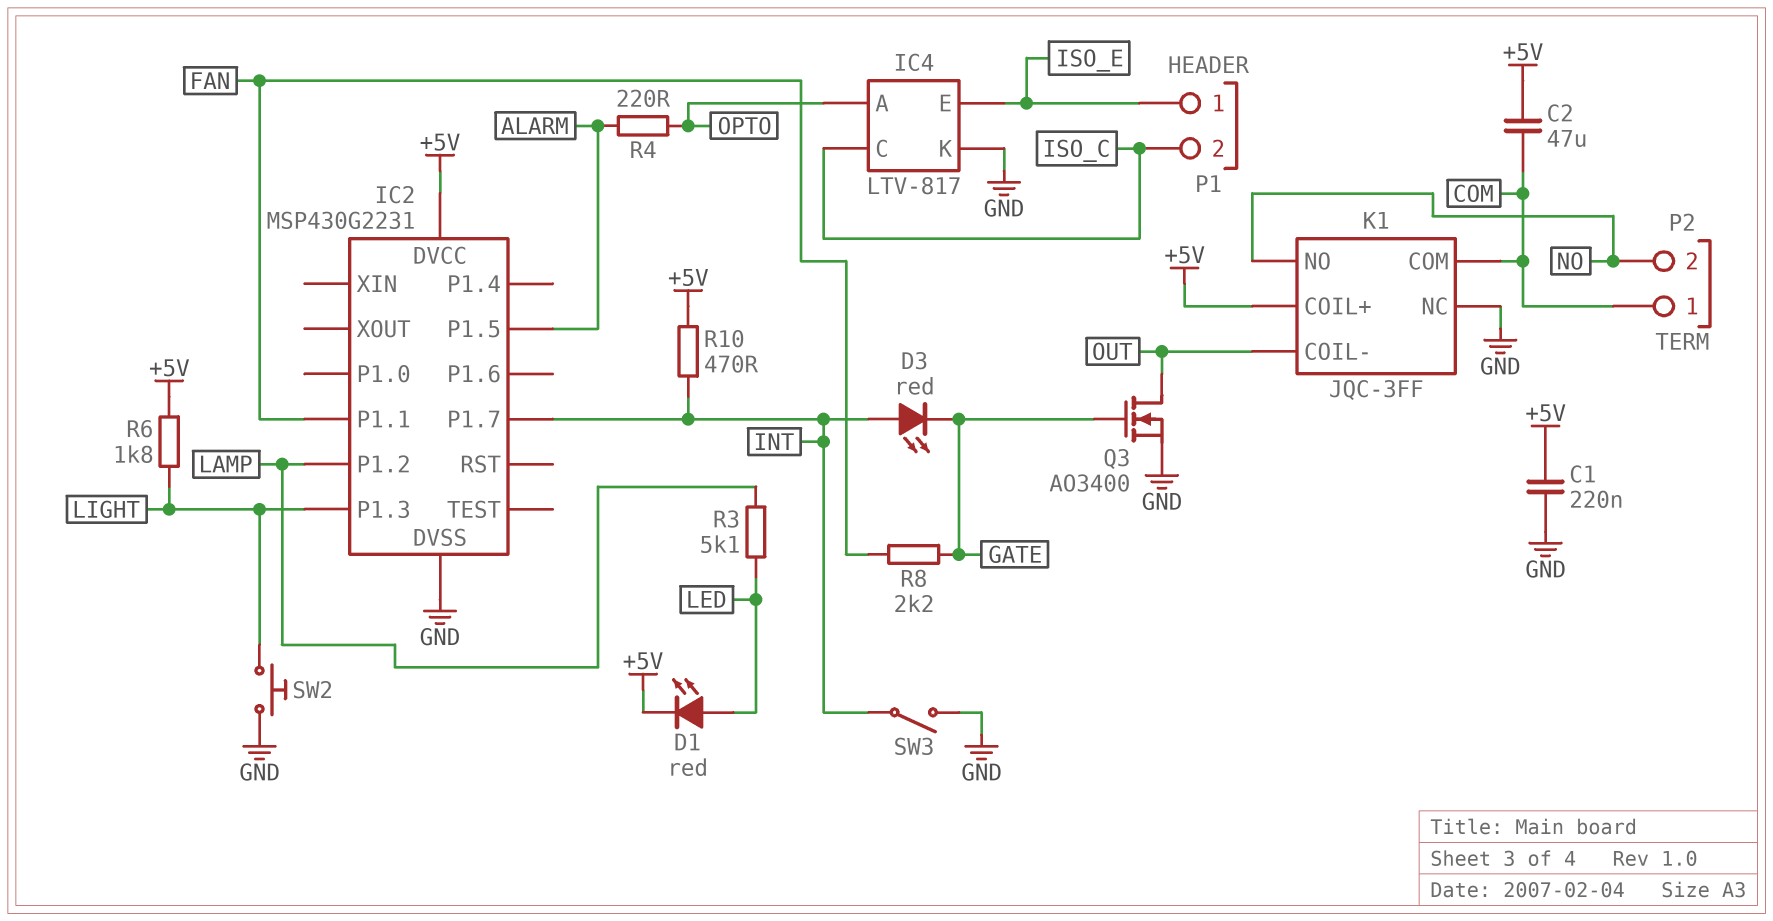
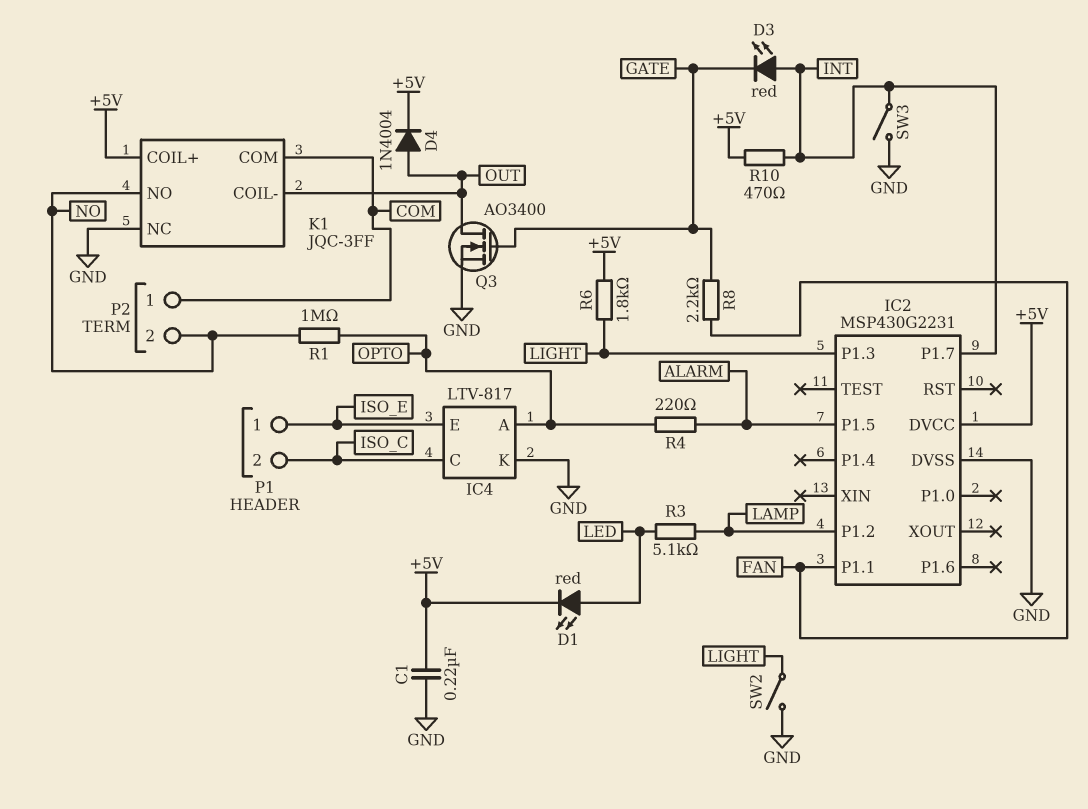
C2: 47uF (+5V, COM) -> none
D4: none -> diode 1N4004 (A OUT, K +5V)
R1: none -> 1M (NO, OPTO)
SW2: button (GND, LIGHT) -> switch (GND, LIGHT)

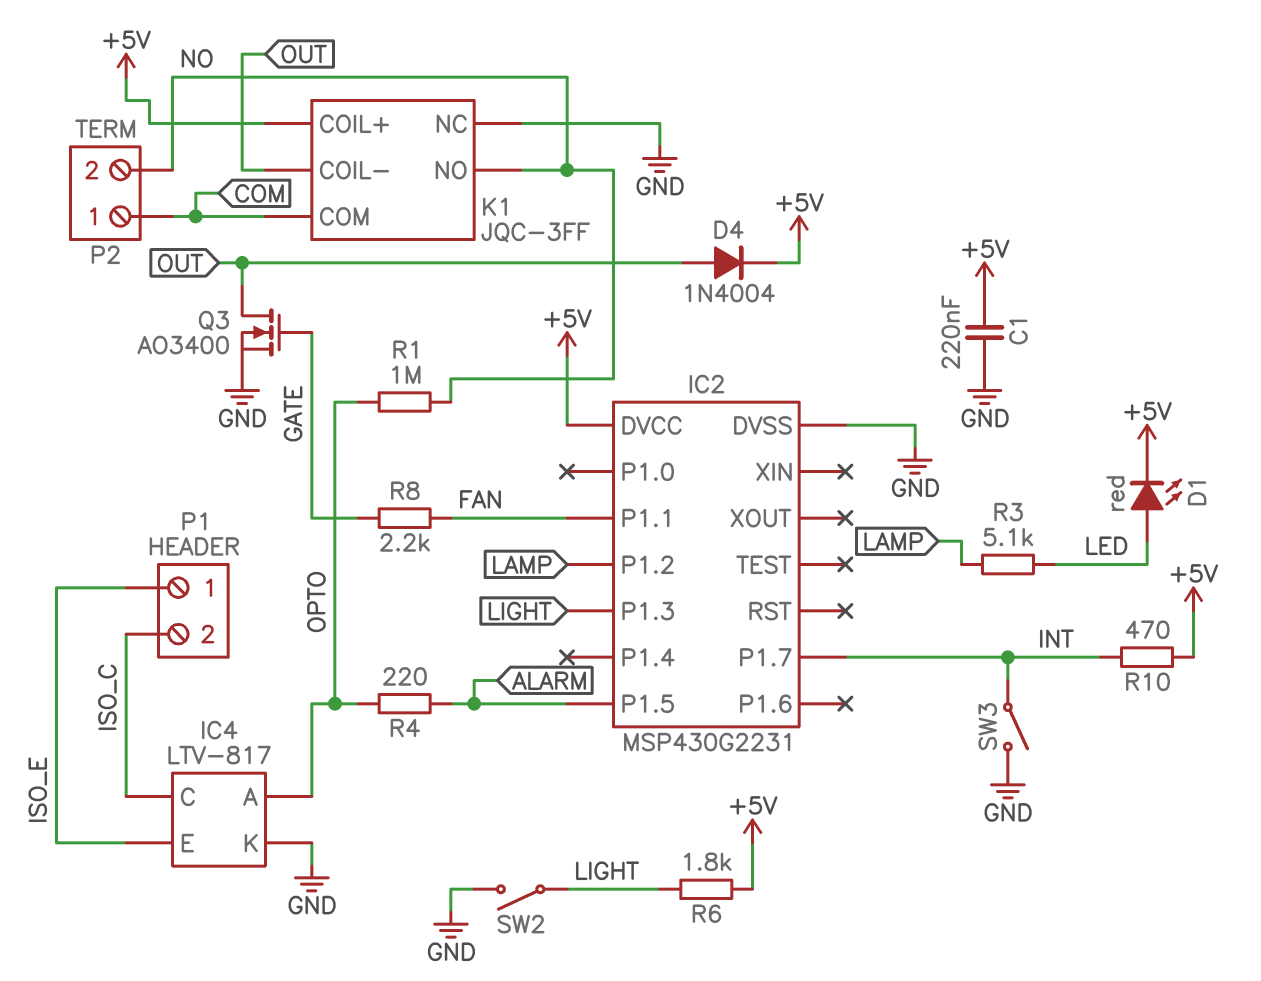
D3: LED red (A INT, K GATE) -> none

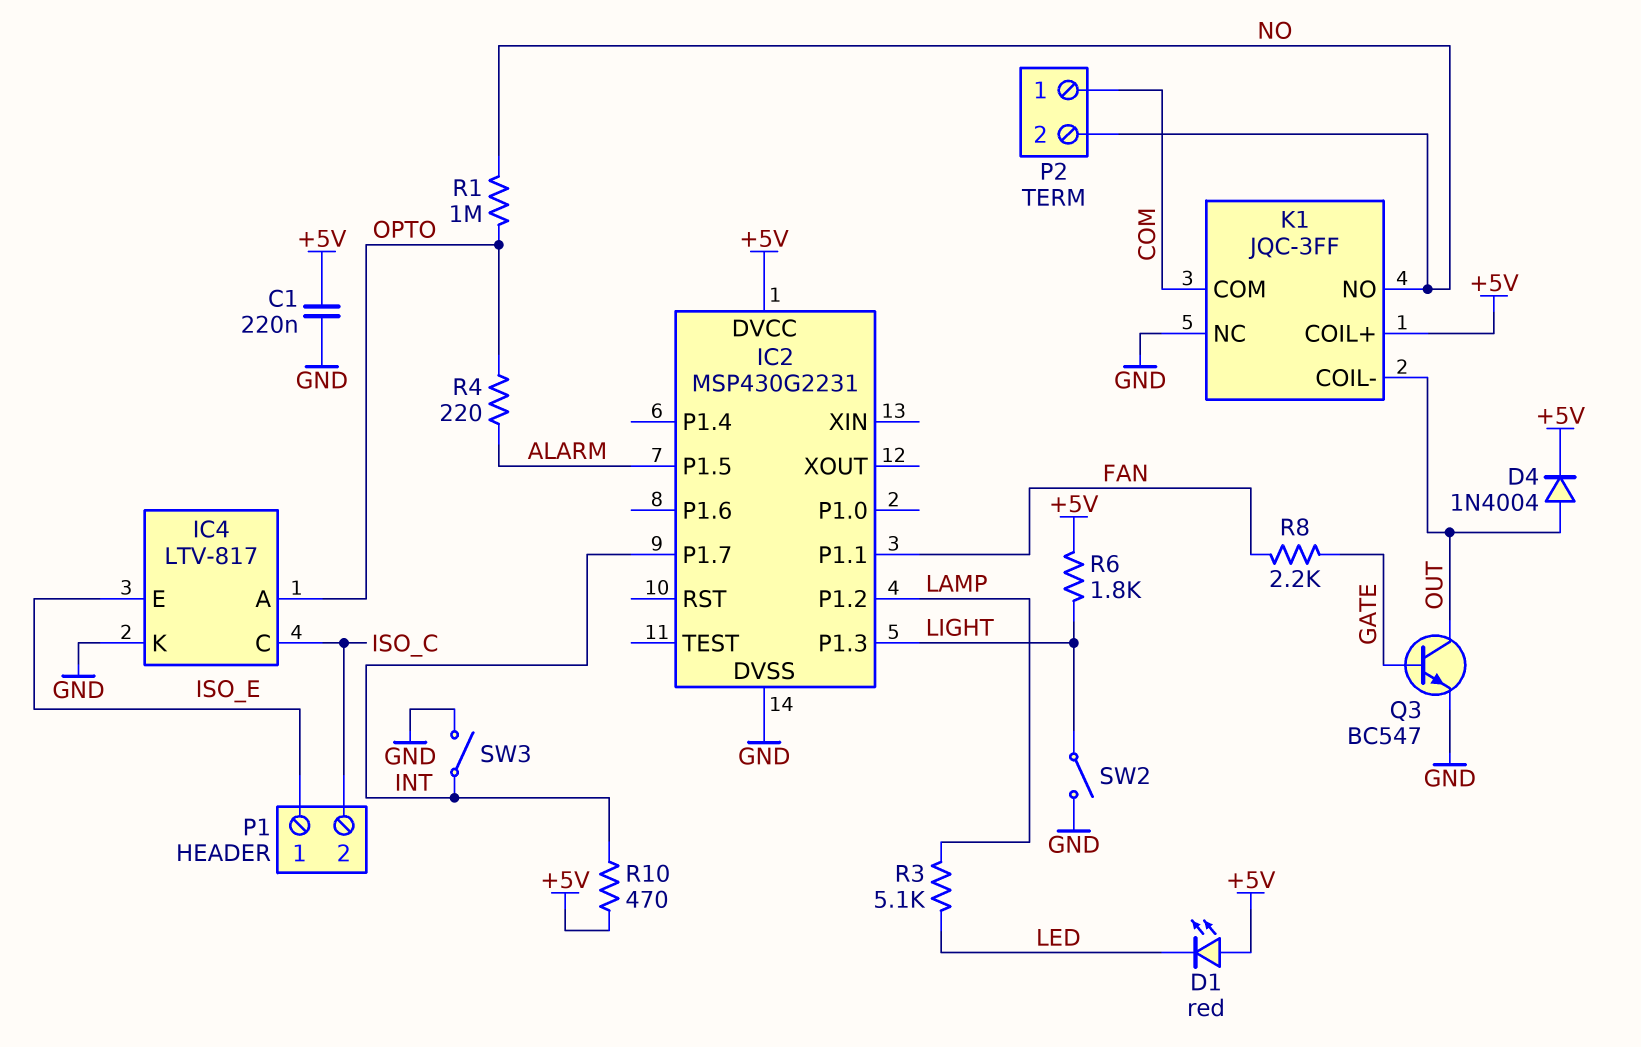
D1: LED red (A LED, K +5V) -> LED red (A +5V, K LED)
Q3: NMOS AO3400 (G GATE, D OUT, S GND) -> NPN BC547 (B GATE, C OUT, E GND)

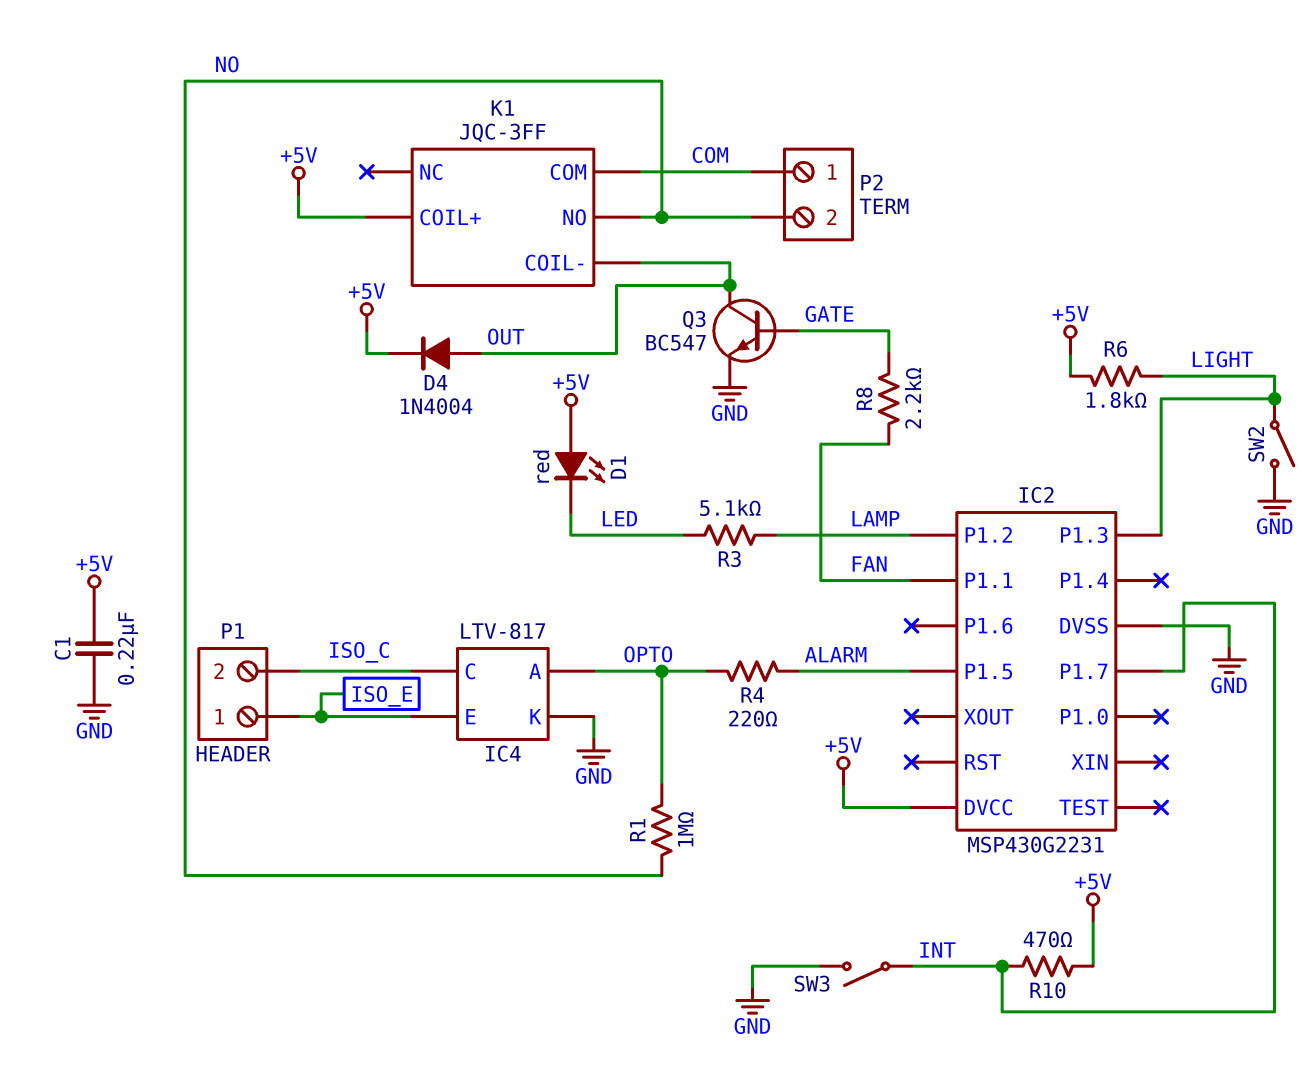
K1 pin NC: GND -> none

